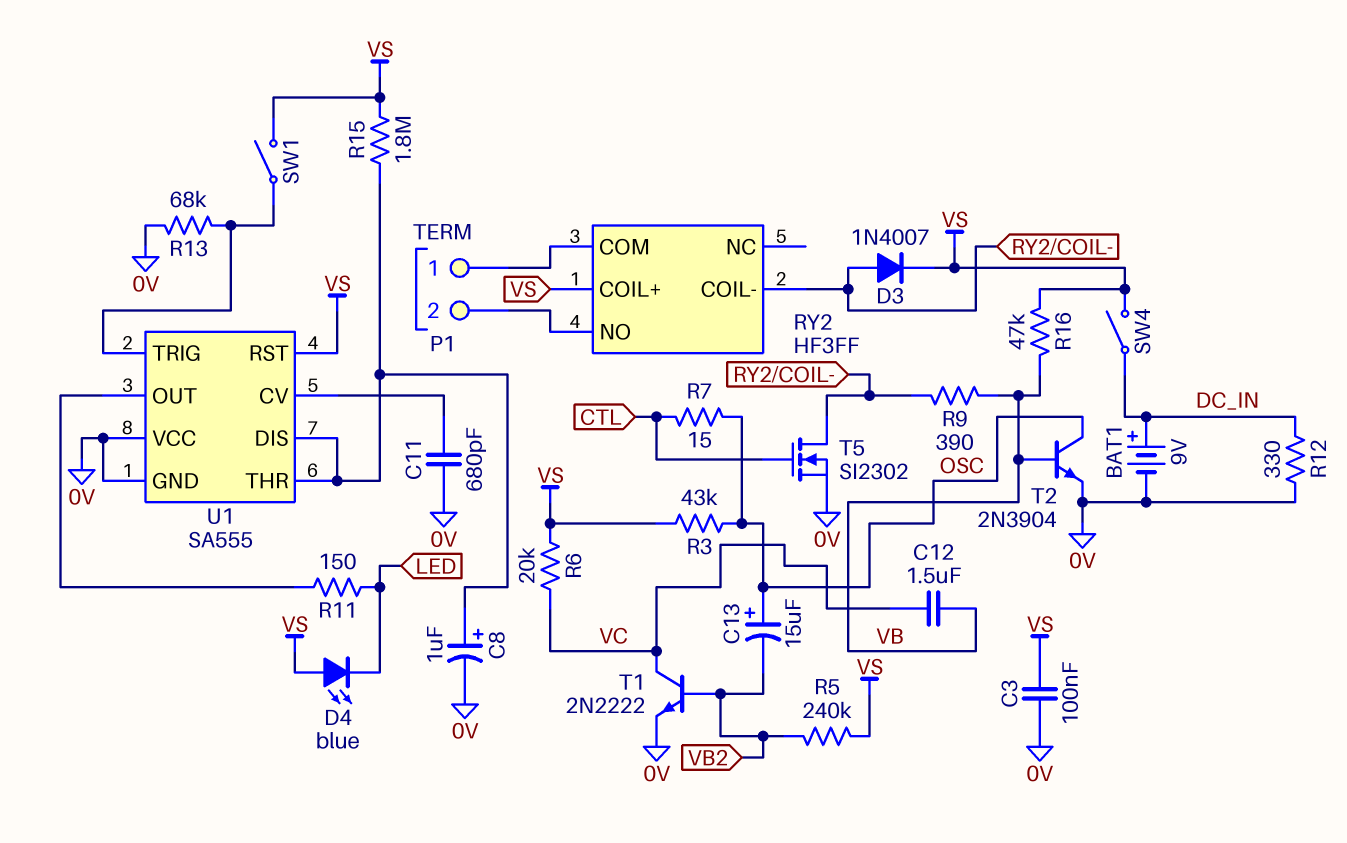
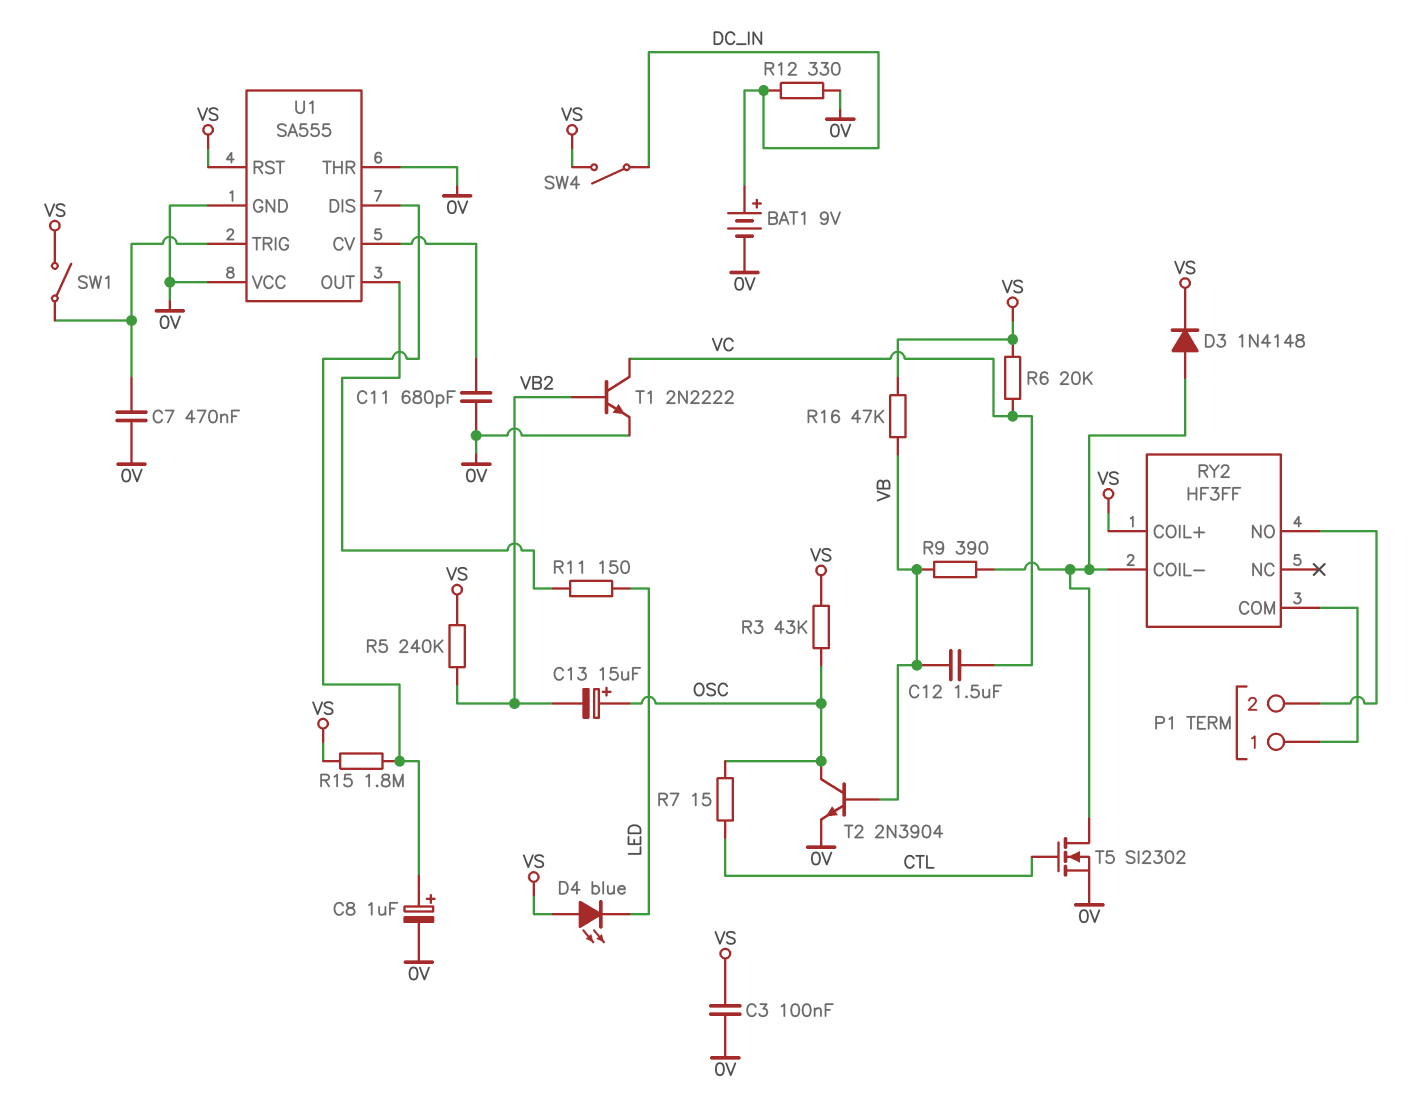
C7: none -> 470nF (0V, U1/TRIG)
D3: diode 1N4007 (A RY2/COIL-, K VS) -> diode 1N4148 (A RY2/COIL-, K VS)
R13: 68k (0V, U1/TRIG) -> none
U1 pin THR: U1/DIS -> 0V

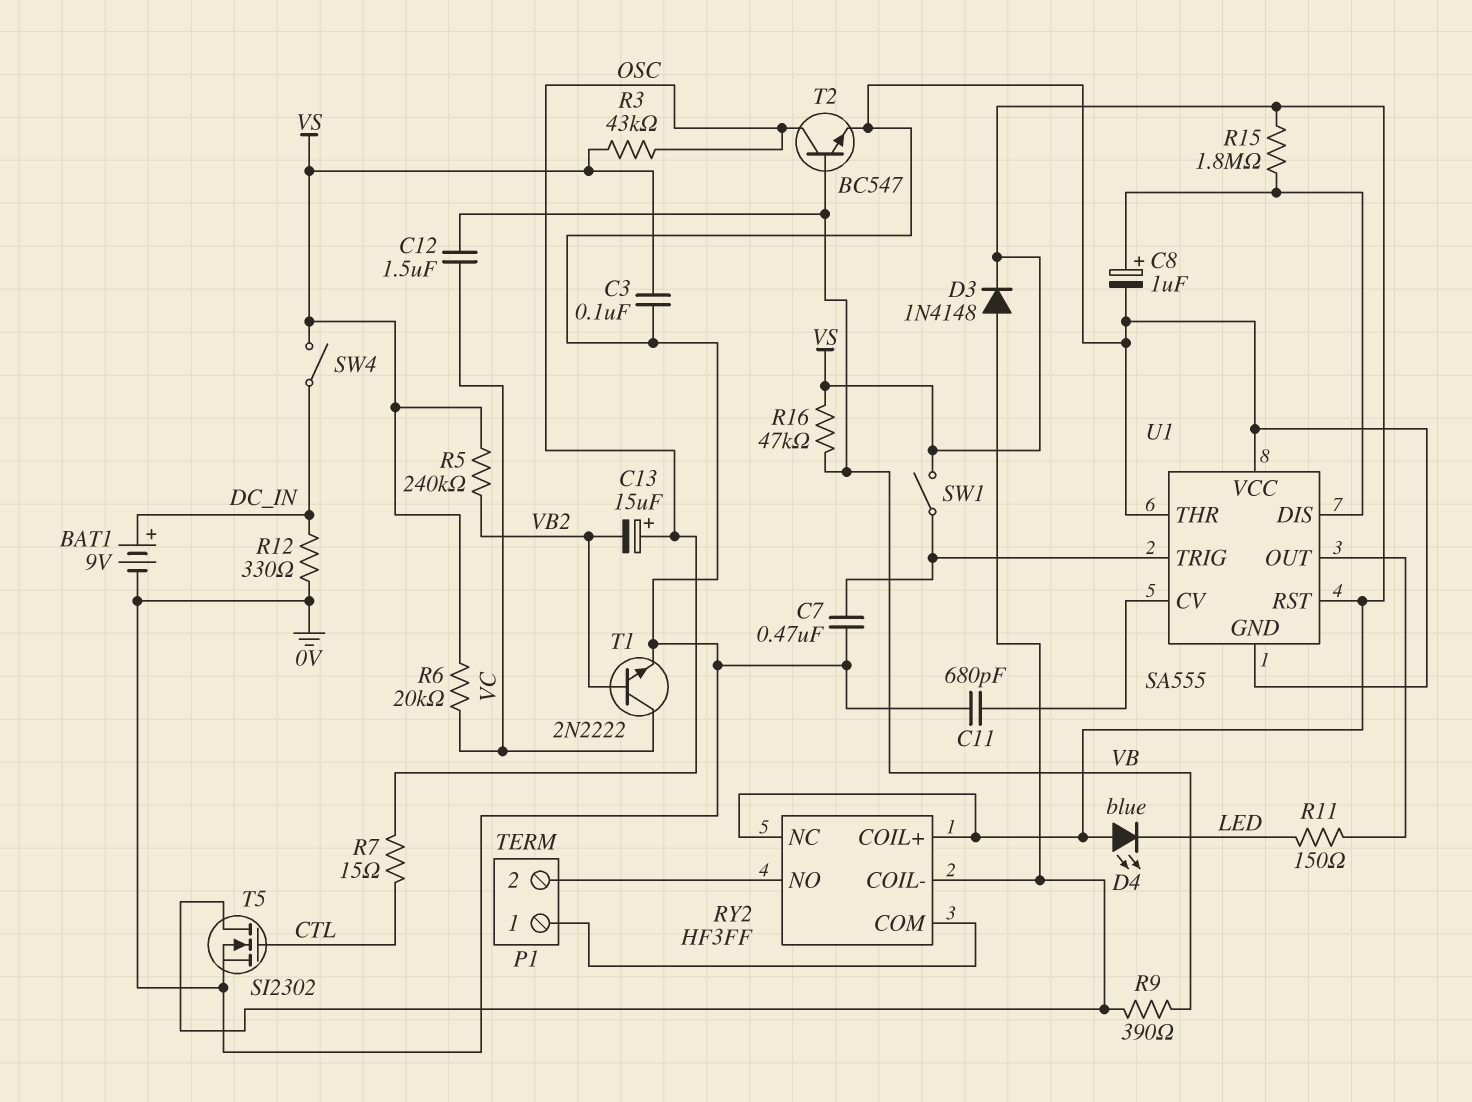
RY2 pin NC: none -> VS
T2: NPN 2N3904 (B VB, C OSC, E 0V) -> NPN BC547 (B VB, C OSC, E 0V)

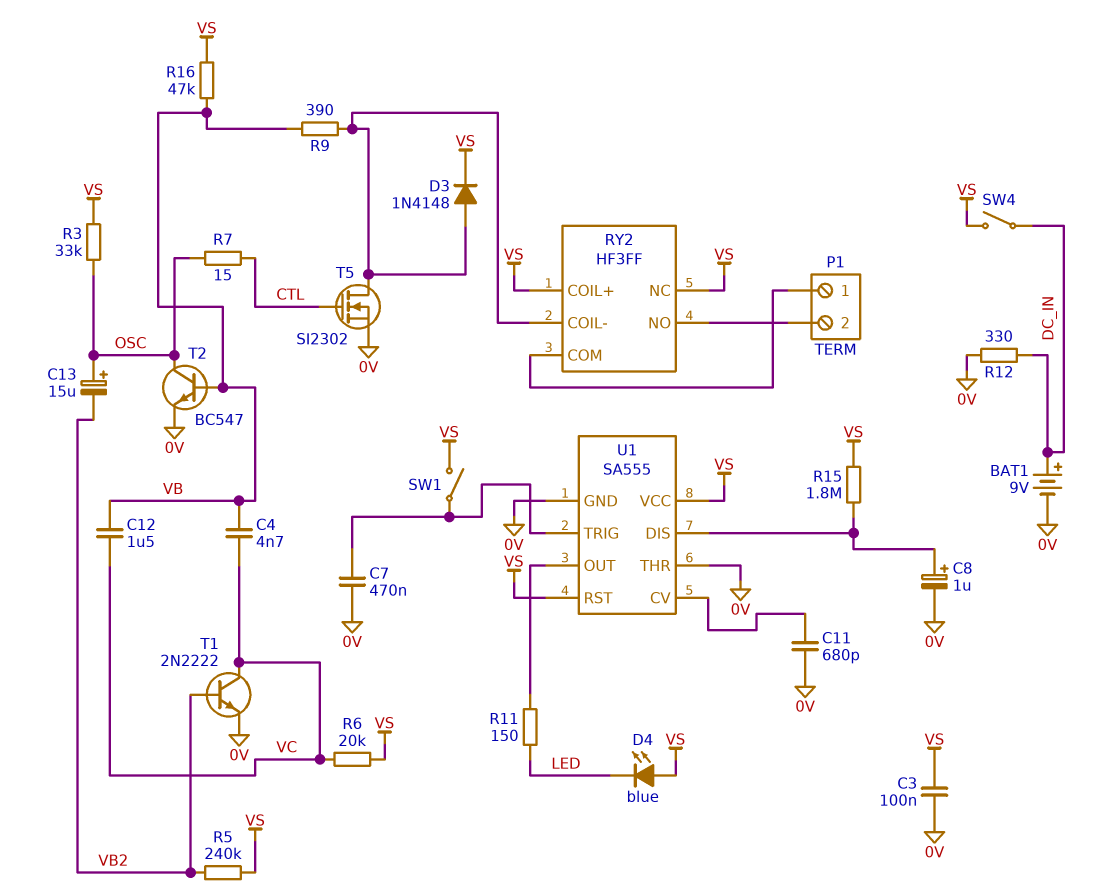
C4: none -> 4.7nF (VB, VC)
R3: 43k (OSC, VS) -> 33k (OSC, VS)
U1 pin VCC: 0V -> VS

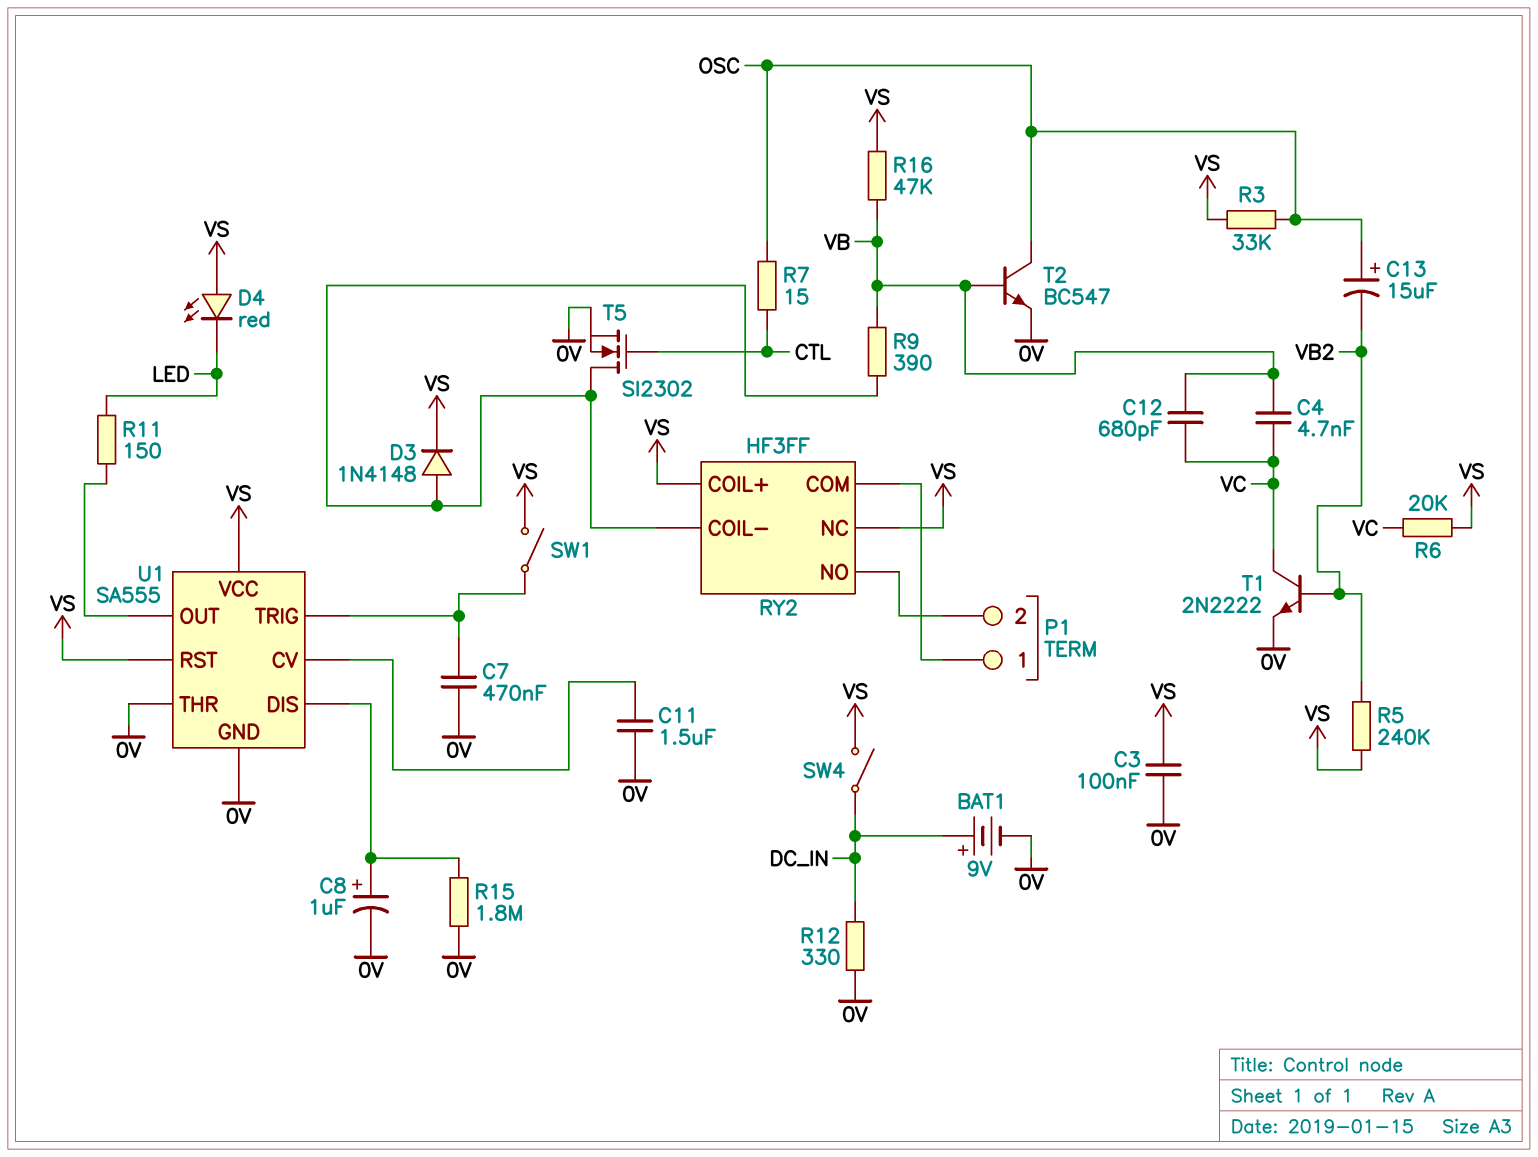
C11: 680pF (0V, U1/CV) -> 1.5uF (0V, U1/CV)
C12: 1.5uF (VB, VC) -> 680pF (VB, VC)
D4: LED blue (A VS, K LED) -> LED red (A VS, K LED)
R15: 1.8M (U1/DIS, VS) -> 1.8M (0V, U1/DIS)

